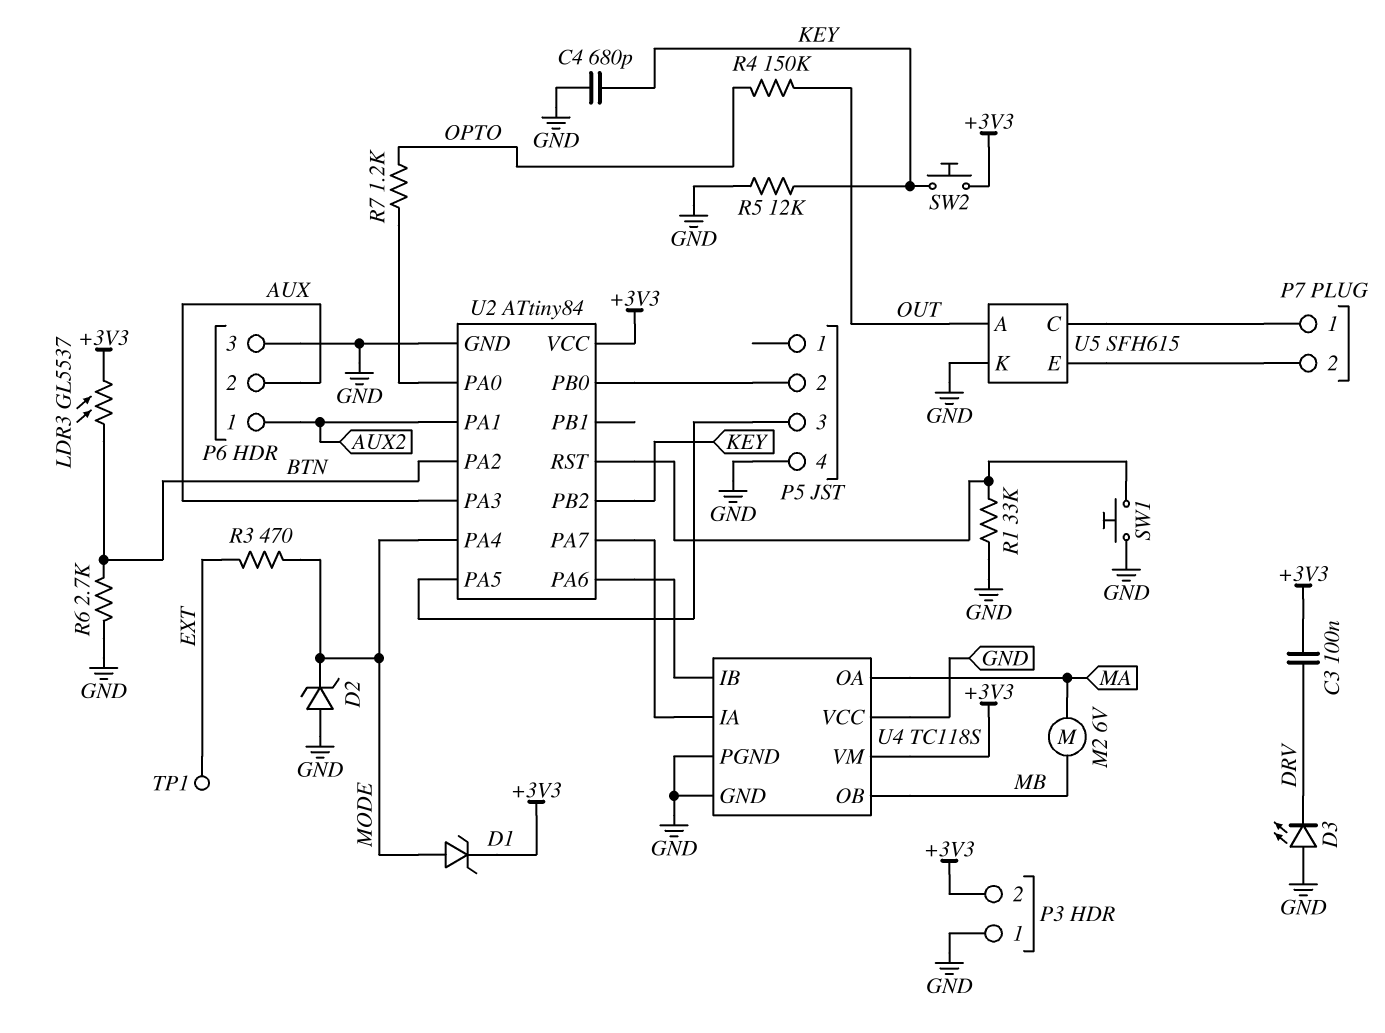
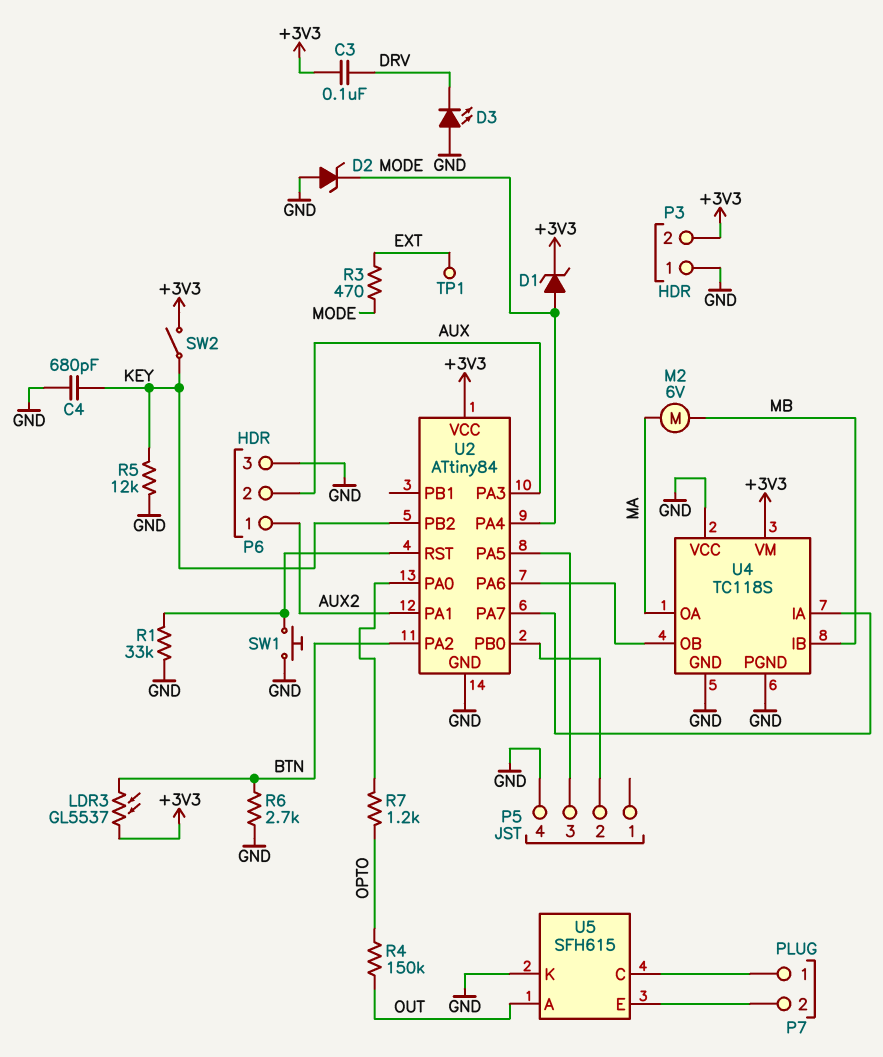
SW2: button (+3V3, KEY) -> switch (+3V3, KEY)
U4 pin IB: U2/PA6 -> MB
U4 pin OB: MB -> U2/PA6

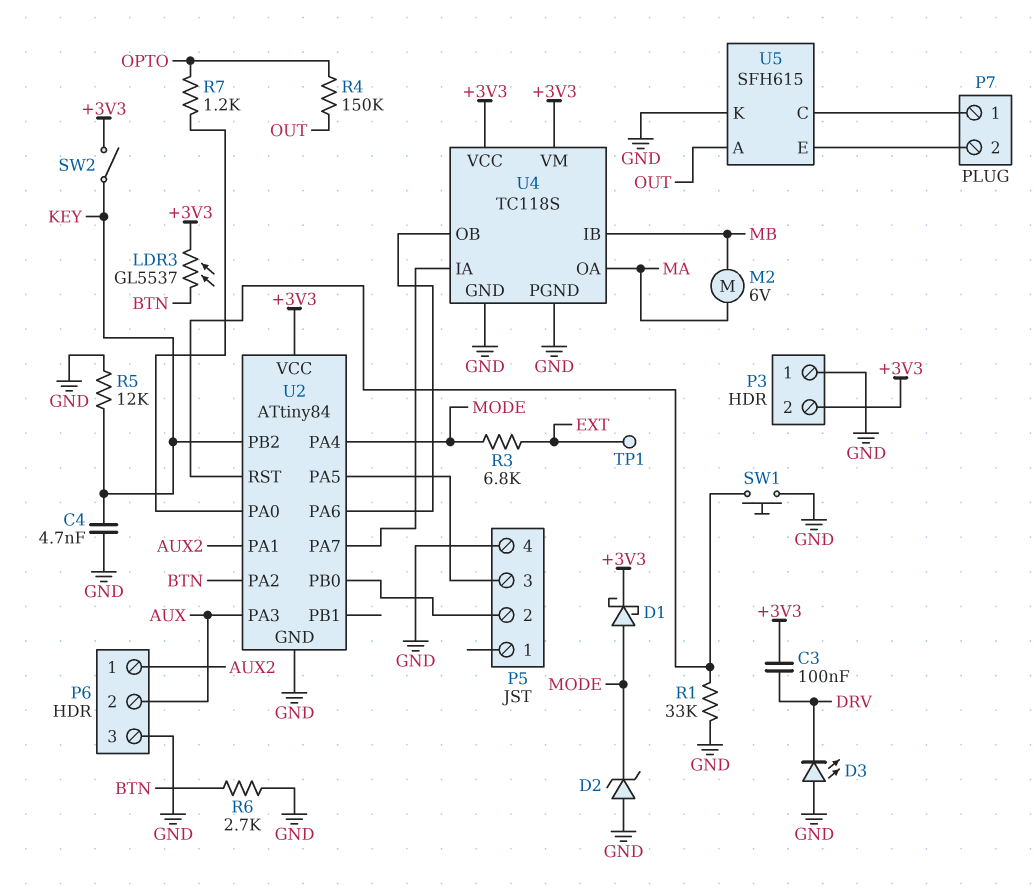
C4: 680pF (GND, KEY) -> 4.7nF (GND, KEY)
D1: zener (A MODE, K +3V3) -> schottky (A MODE, K +3V3)
R3: 470 (EXT, MODE) -> 6.8k (EXT, MODE)
U4 pin VCC: GND -> +3V3

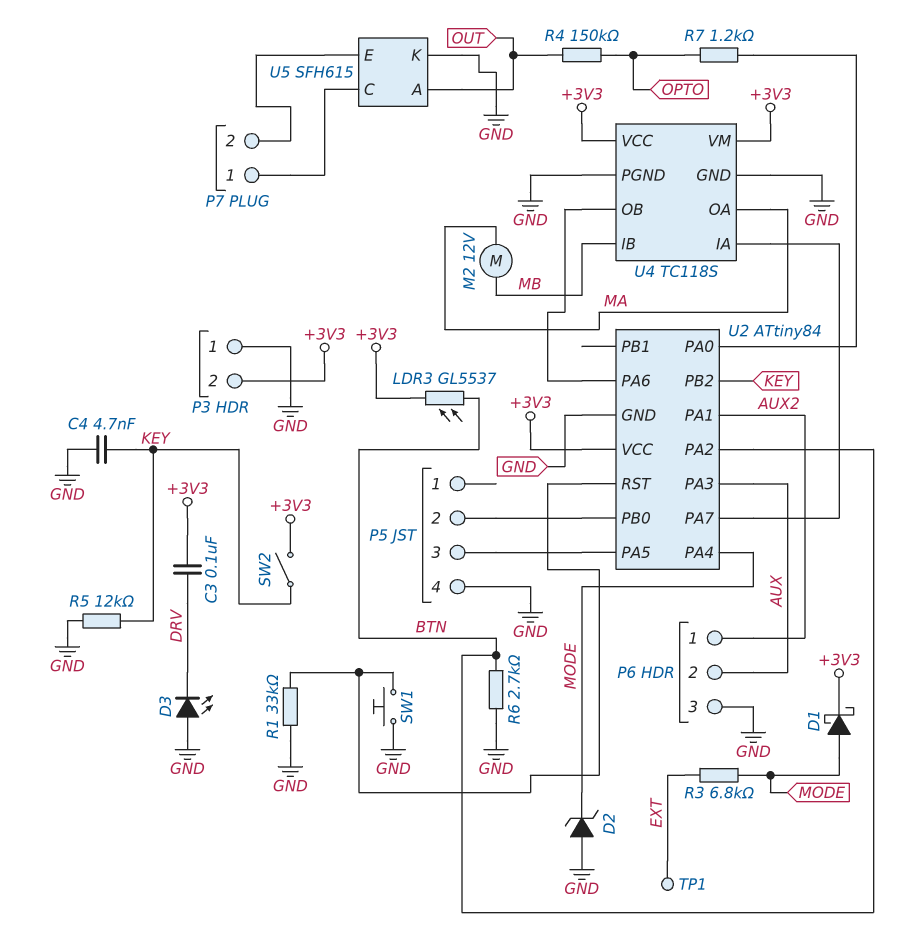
M2: motor 6V (MA, MB) -> motor 12V (MA, MB)

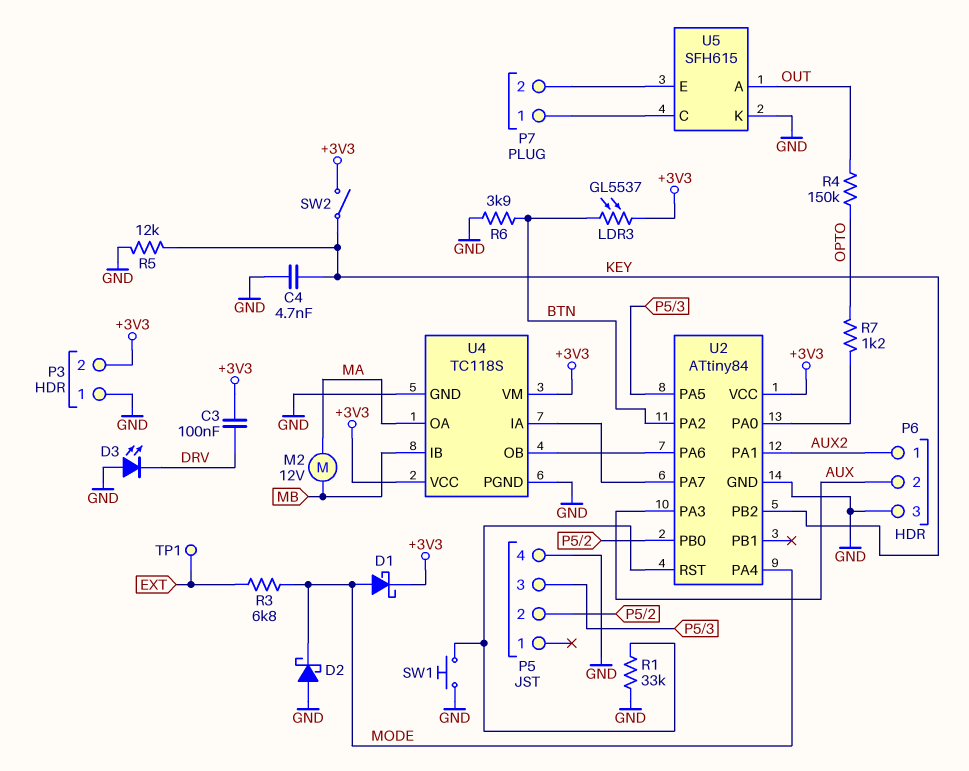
D2: zener (A GND, K MODE) -> schottky (A GND, K MODE)
R6: 2.7k (BTN, GND) -> 3.9k (BTN, GND)

